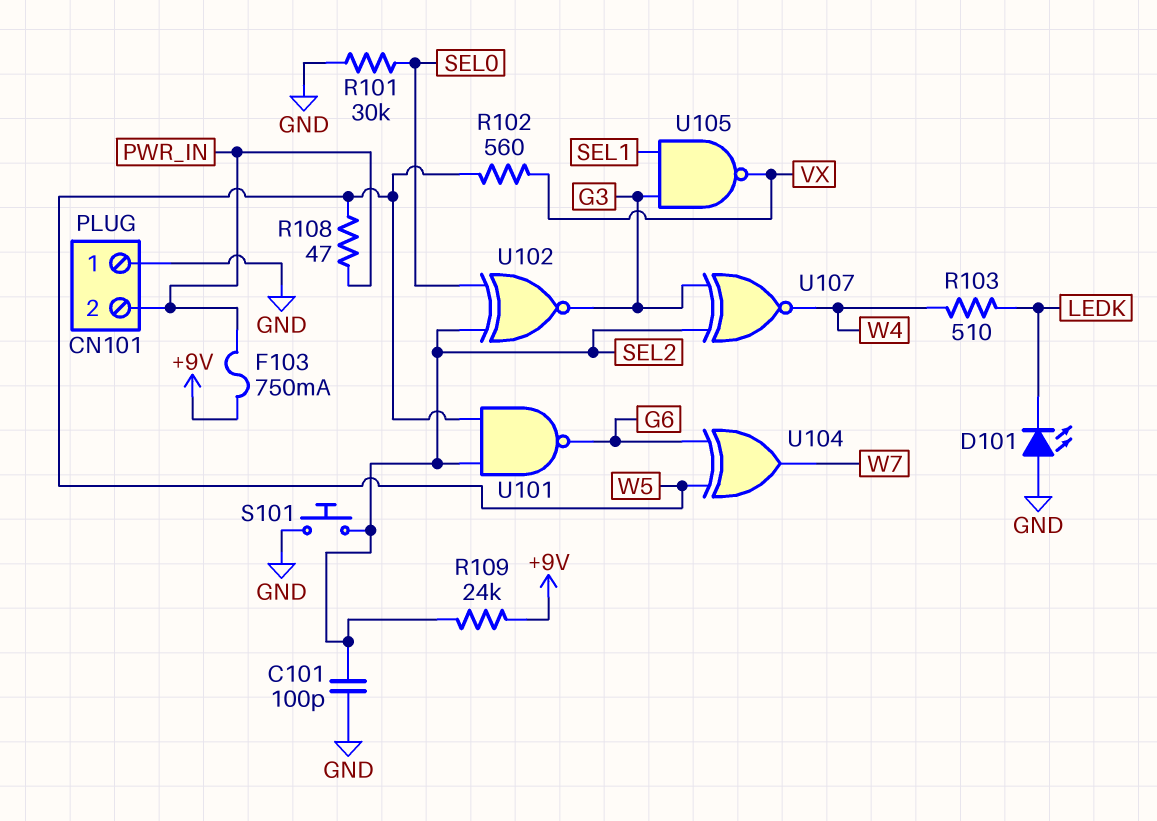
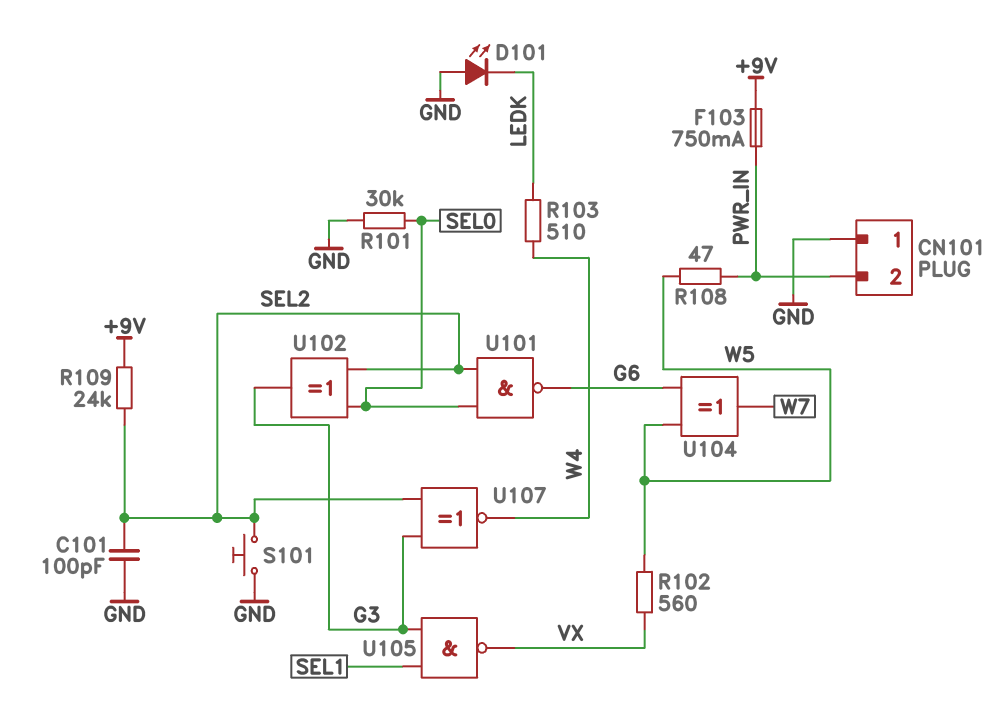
U101: NAND (in SEL2, in W5, out G6) -> NAND (in SEL0, in SEL2, out G6)
U102: XNOR (in SEL0, in SEL2, out G3) -> XOR (in SEL0, in SEL2, out G3)

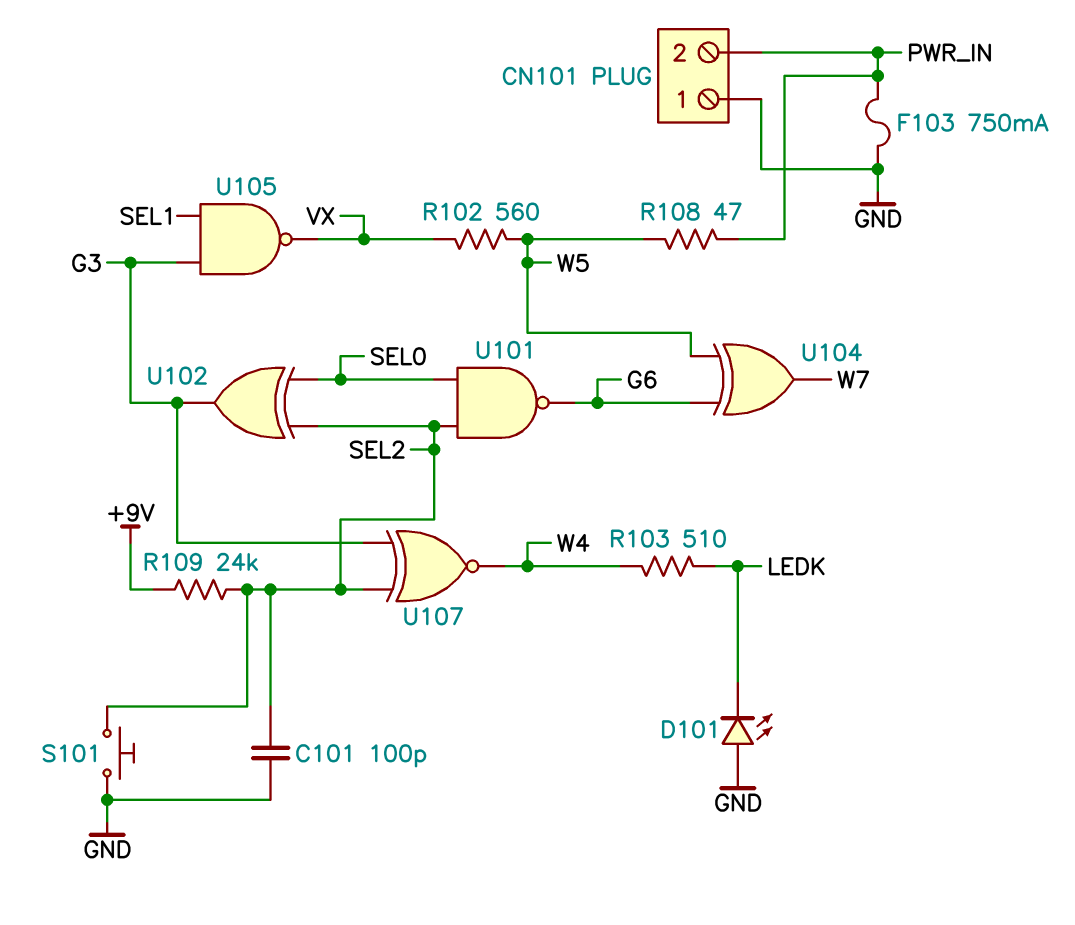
F103: 750mA (+9V, PWR_IN) -> 750mA (GND, PWR_IN)
R101: 30k (GND, SEL0) -> none

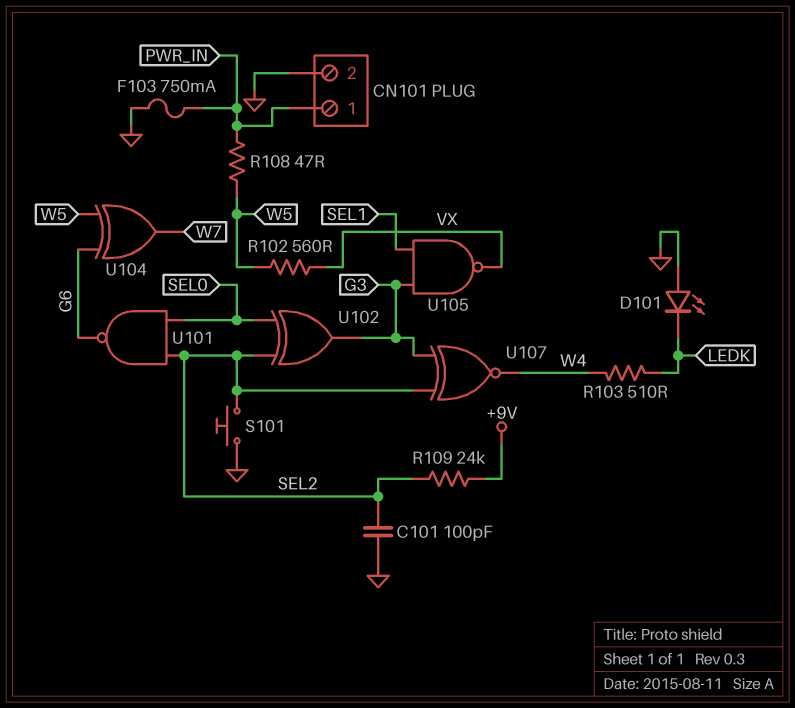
CN101 pin 1: GND -> PWR_IN
CN101 pin 2: PWR_IN -> GND

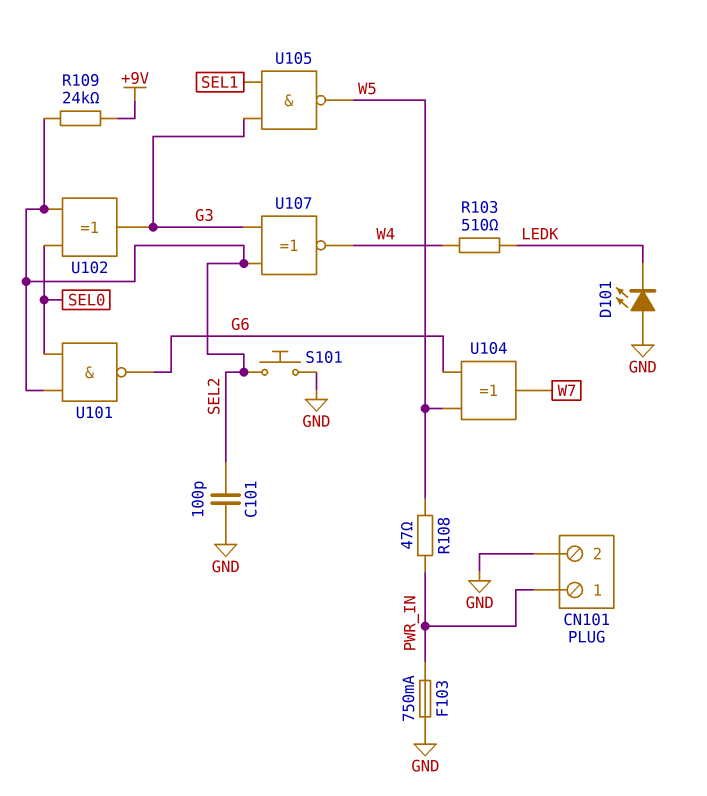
R102: 560 (VX, W5) -> none
U105: NAND (in G3, in SEL1, out VX) -> NAND (in G3, in SEL1, out W5)

